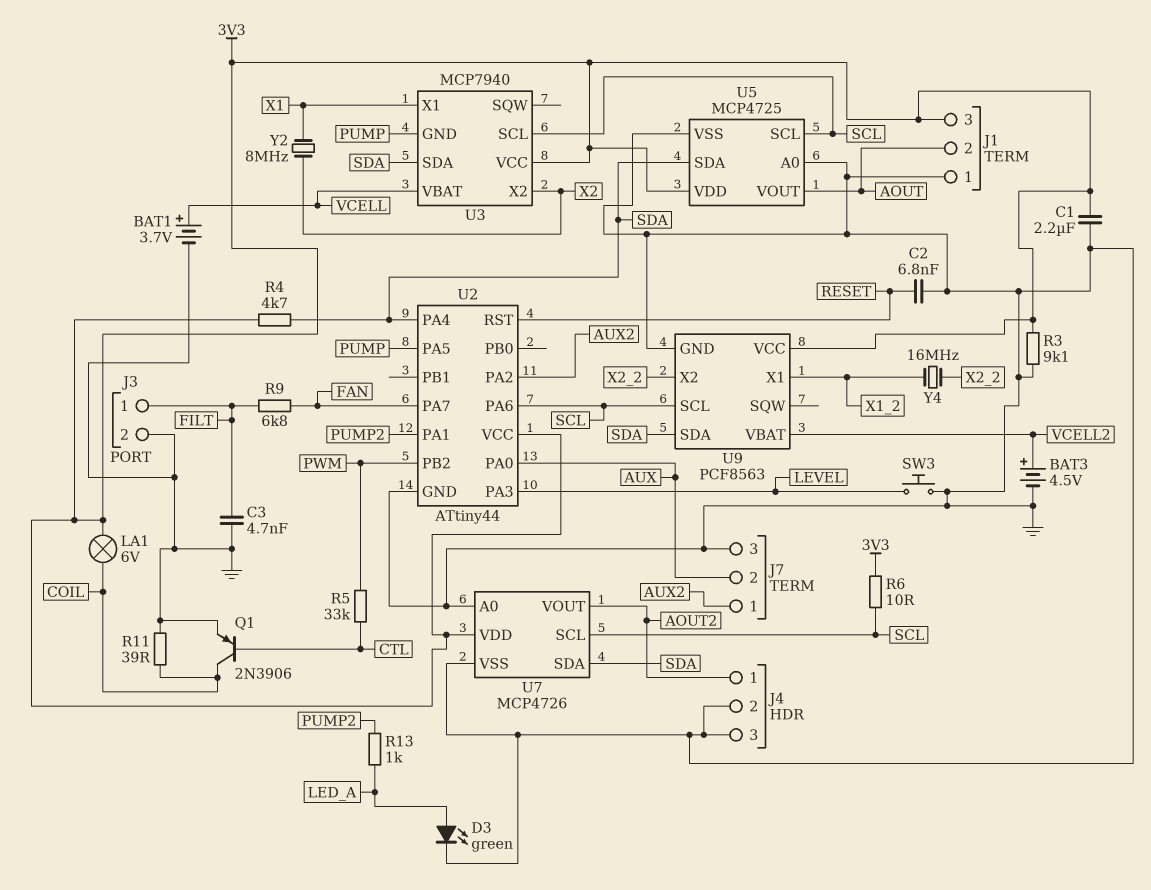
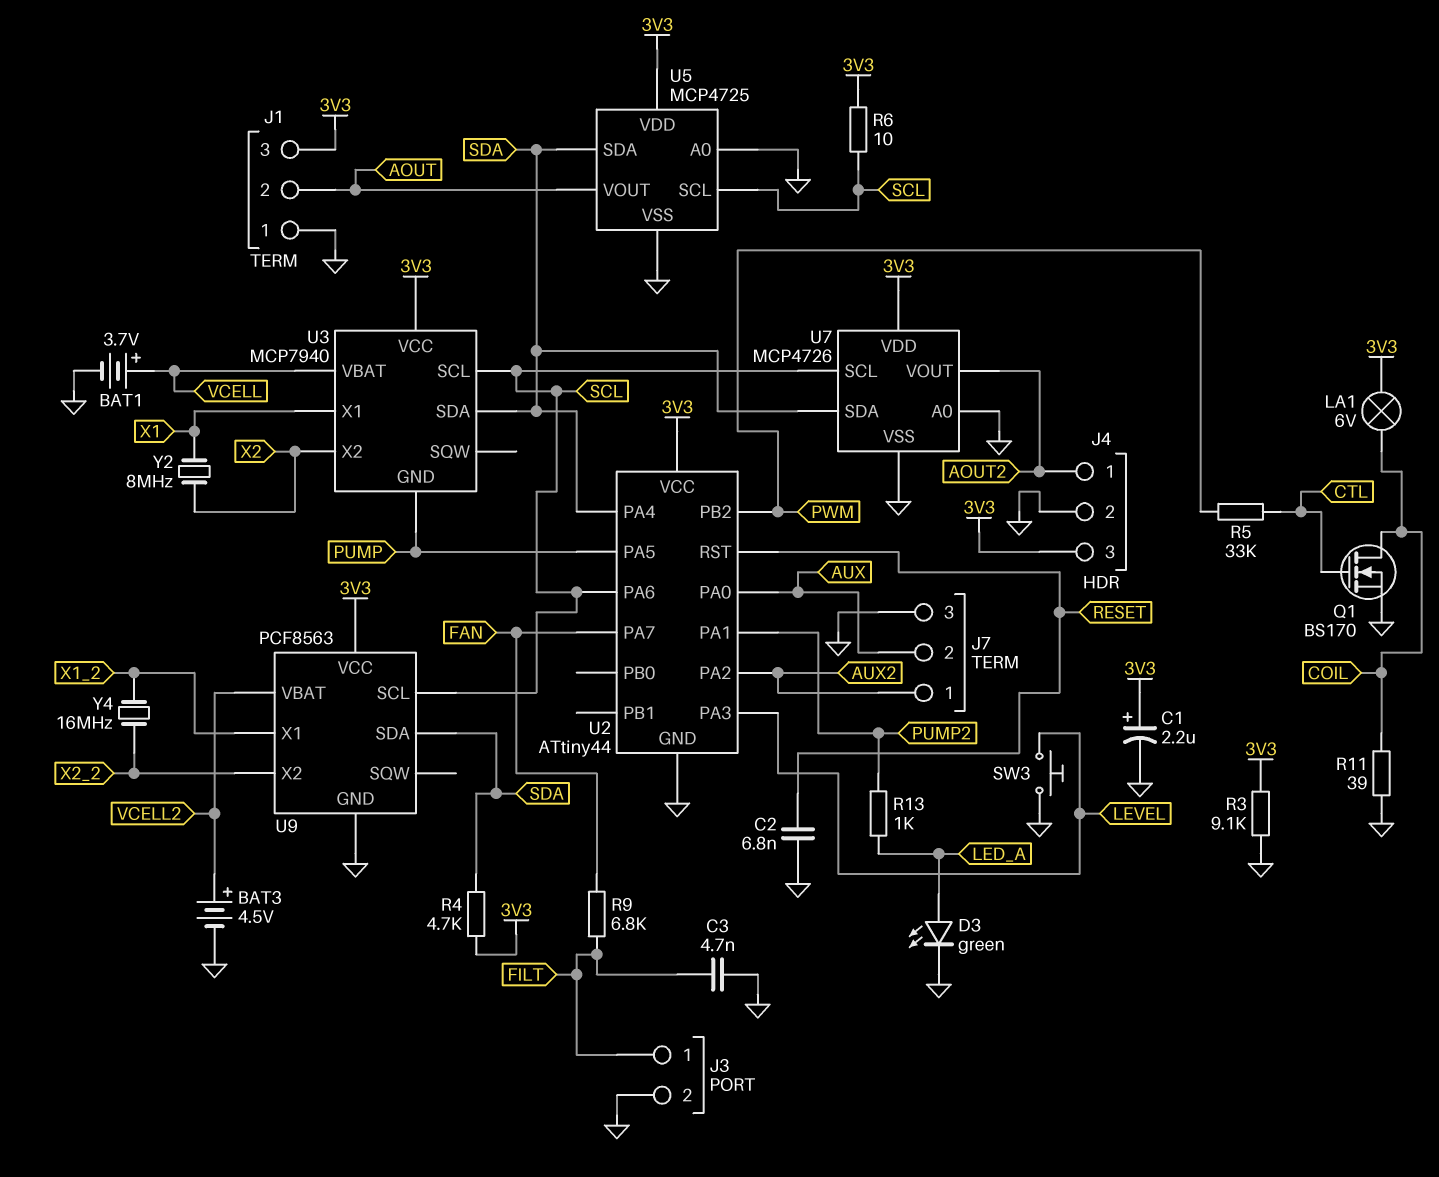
C1: 2.2uF (3V3, GND) -> 2.2uF (plus 3V3, minus GND)
J4 pin 3: GND -> 3V3
Q1: PNP 2N3906 (B CTL, C COIL, E GND) -> NMOS BS170 (G CTL, D COIL, S GND)

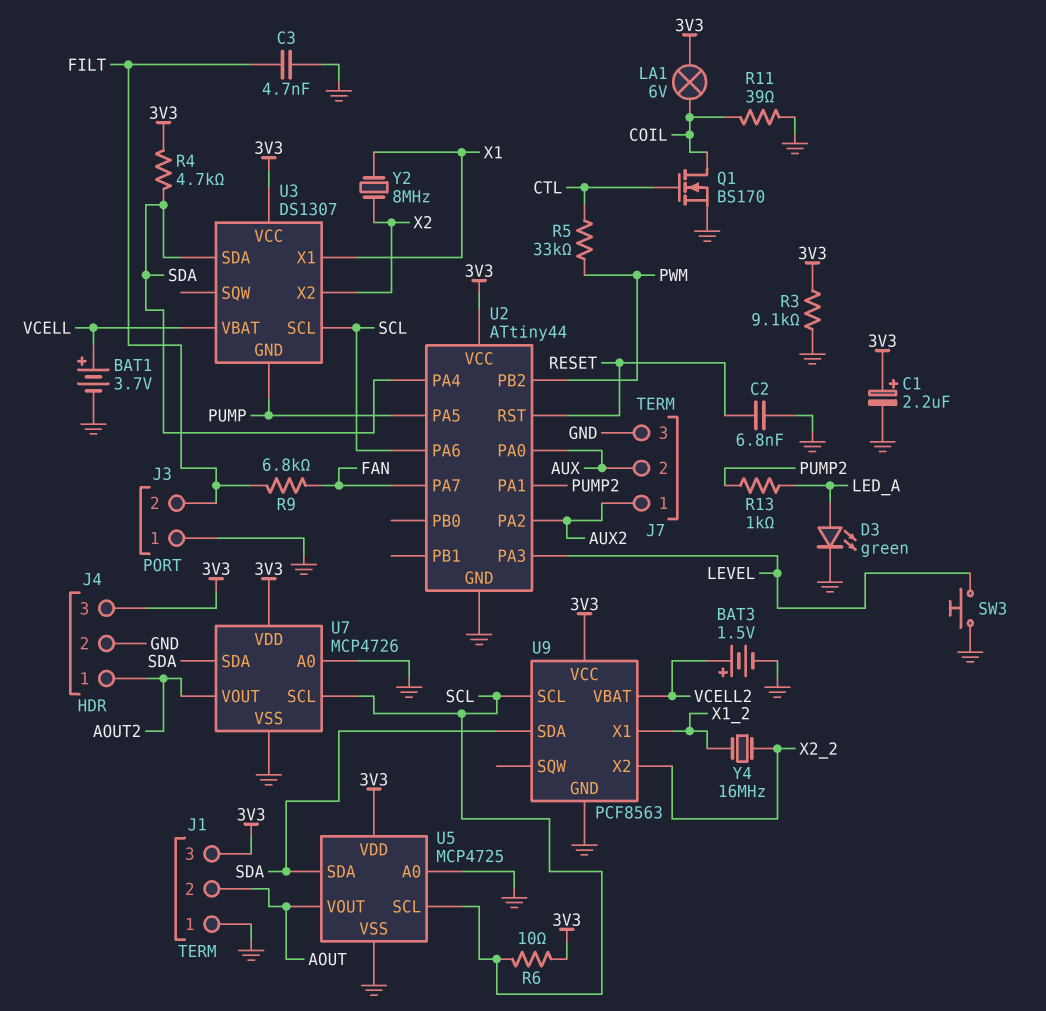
BAT3: 4.5V (plus VCELL2, minus GND) -> 1.5V (plus VCELL2, minus GND)
J3 pin 1: FILT -> GND
J3 pin 2: GND -> FILT
U3: MCP7940 -> DS1307

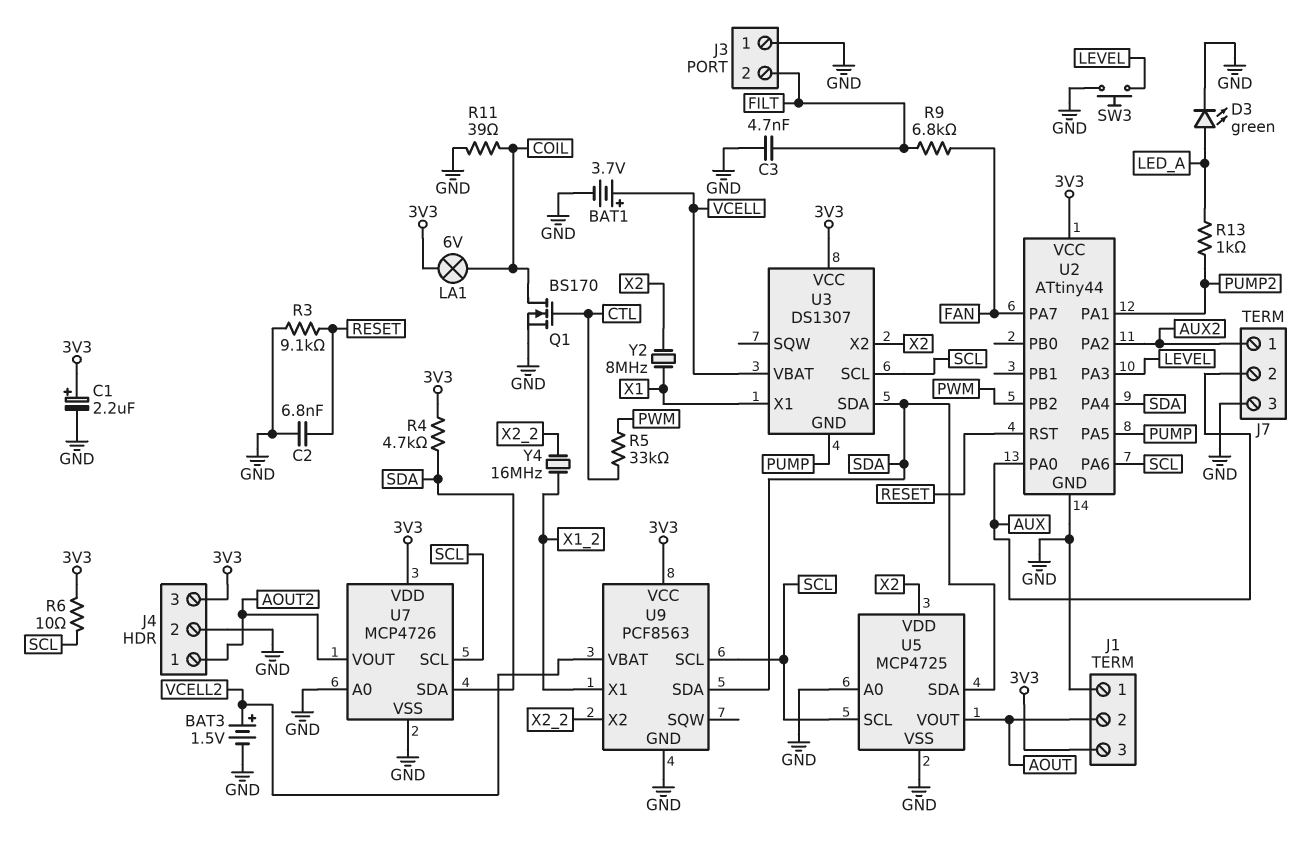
R3: 9.1k (3V3, GND) -> 9.1k (GND, RESET)
U5 pin VDD: 3V3 -> X2

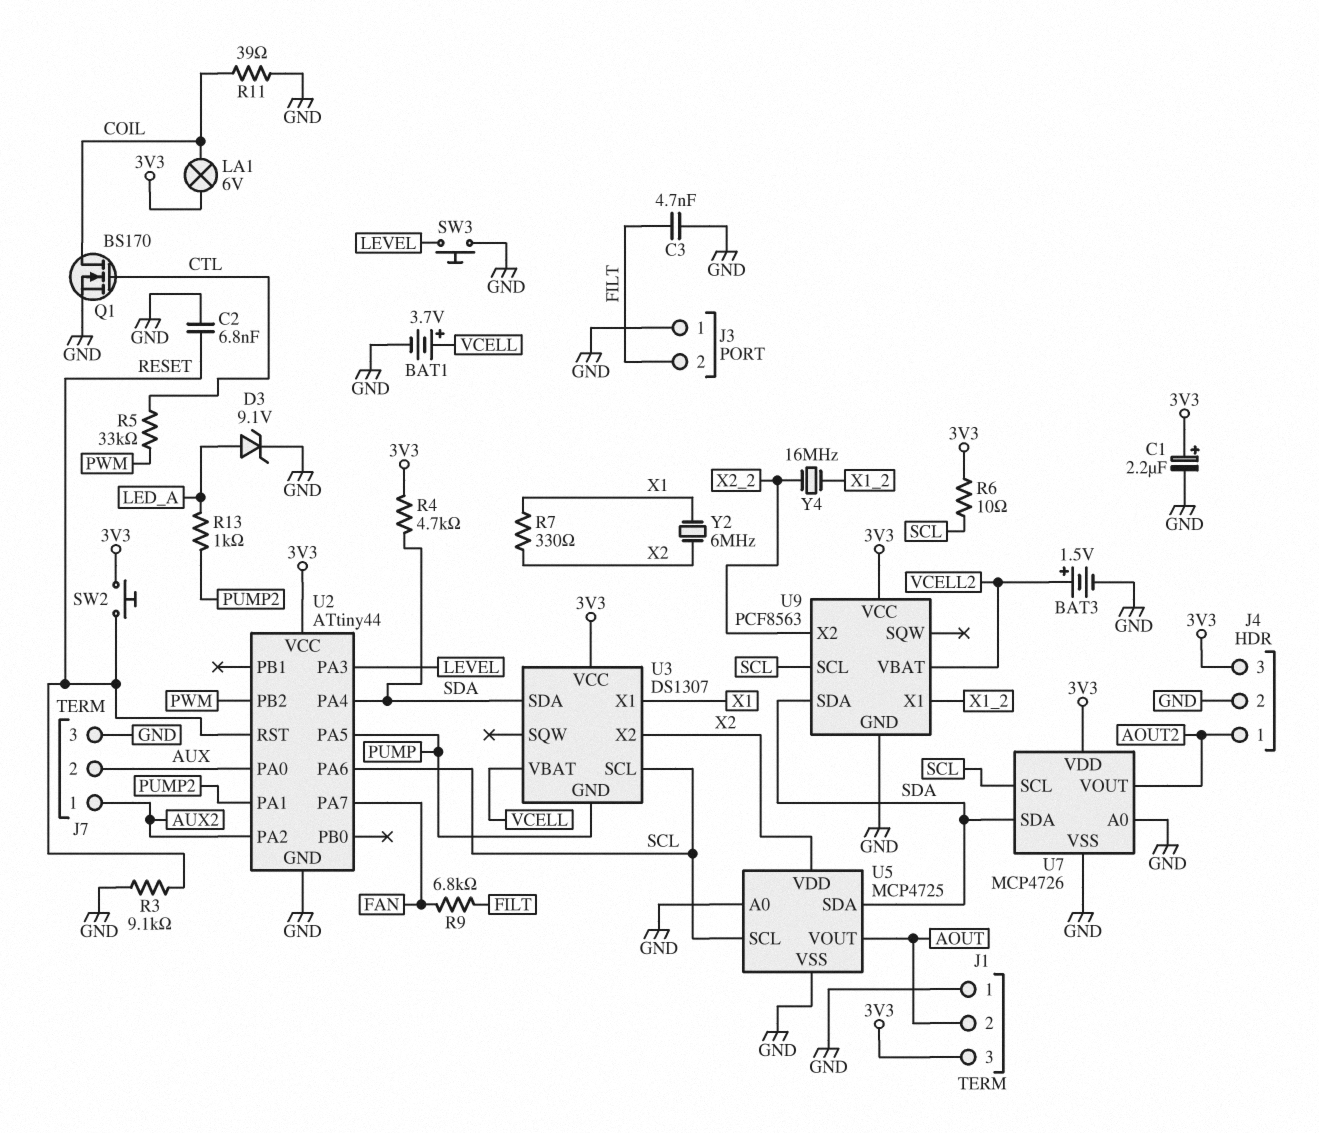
D3: LED green (A LED_A, K GND) -> zener 9.1V (A LED_A, K GND)
R7: none -> 330 (X1, X2)
SW2: none -> button (3V3, RESET)
Y2: 8MHz (X1, X2) -> 6MHz (X1, X2)

